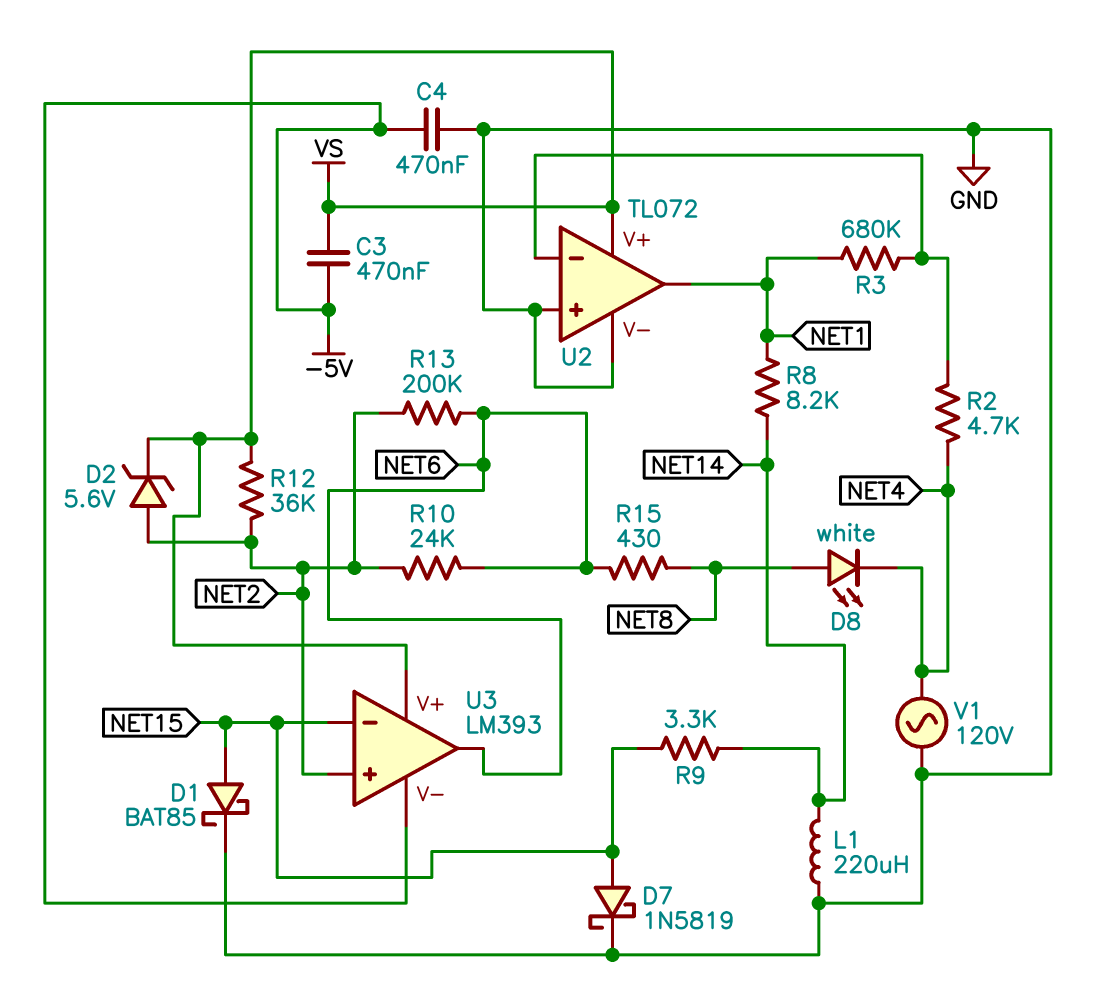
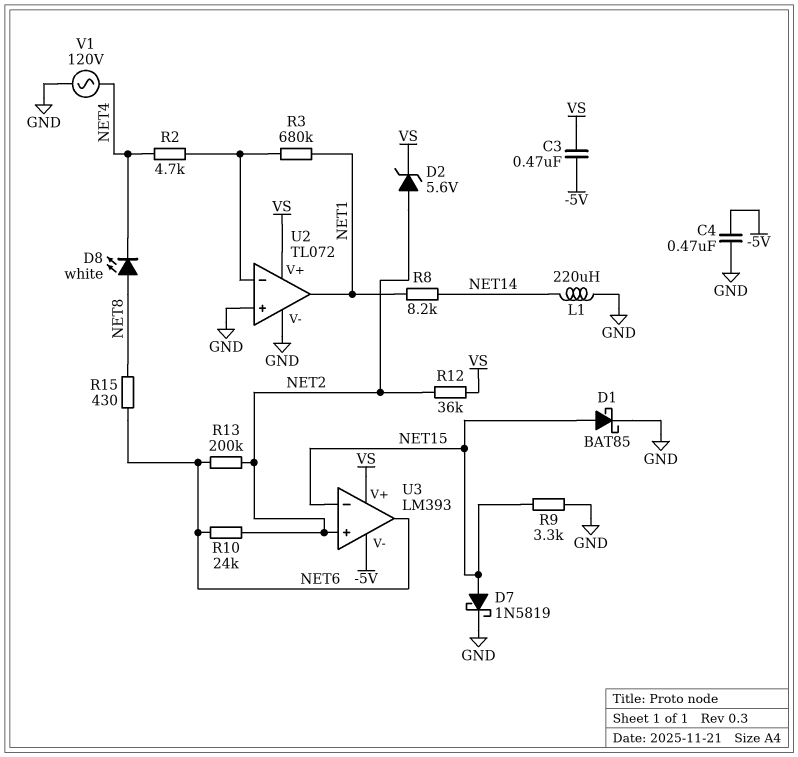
R9: 3.3k (NET14, NET15) -> 3.3k (GND, NET15)

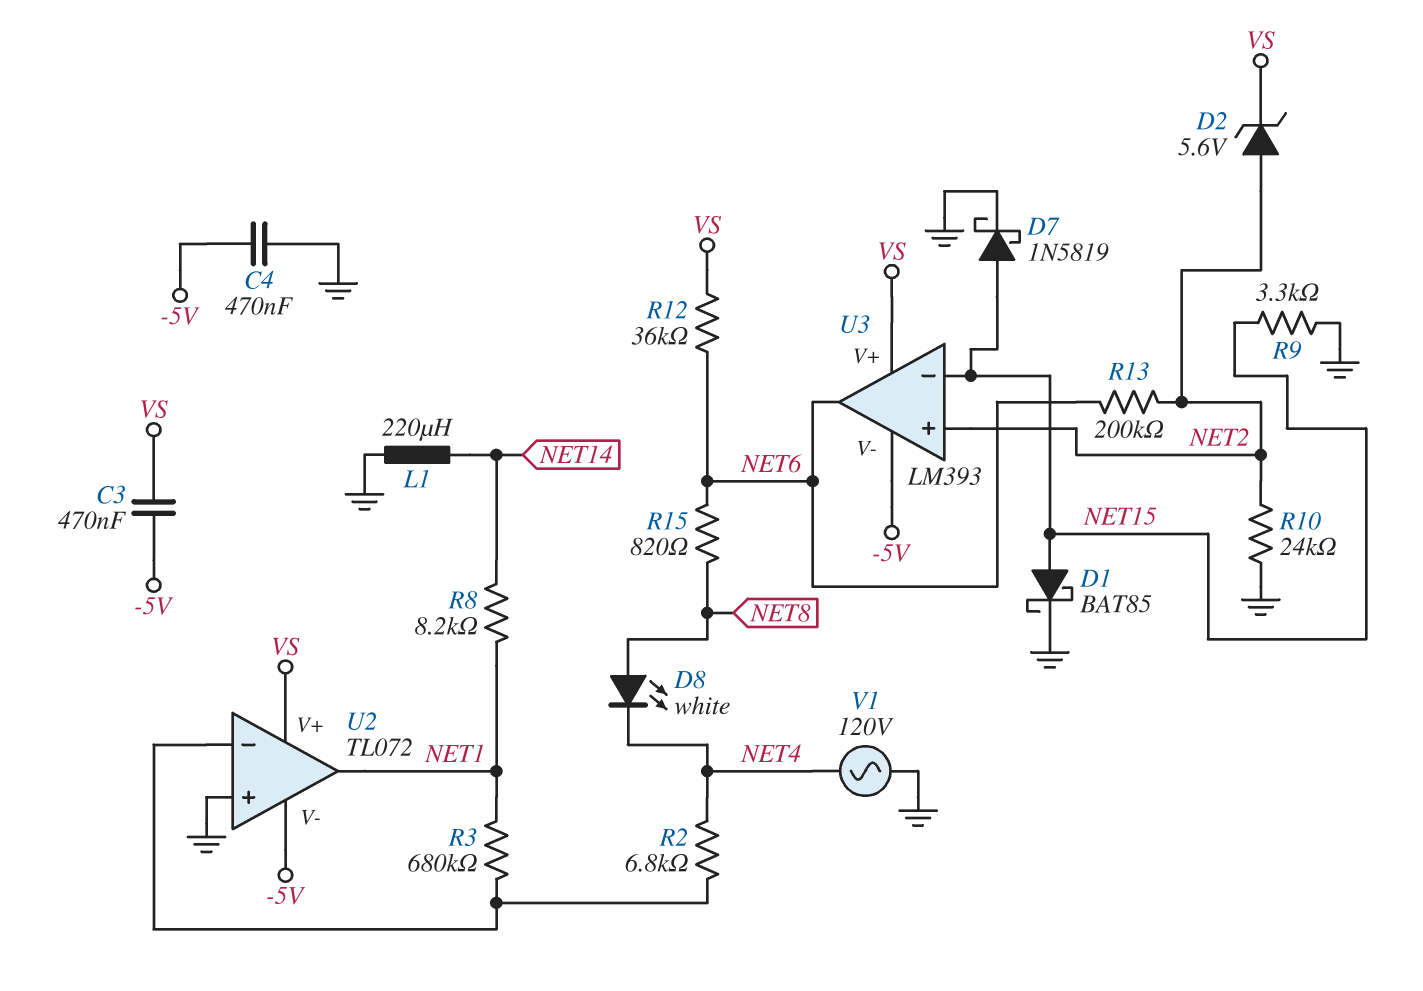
R2: 4.7k (NET4, U2/in-) -> 6.8k (NET4, U2/in-)
R10: 24k (NET2, NET6) -> 24k (GND, NET2)
R12: 36k (NET2, VS) -> 36k (NET6, VS)
R15: 430 (NET6, NET8) -> 820 (NET6, NET8)
U2 pin V-: GND -> -5V

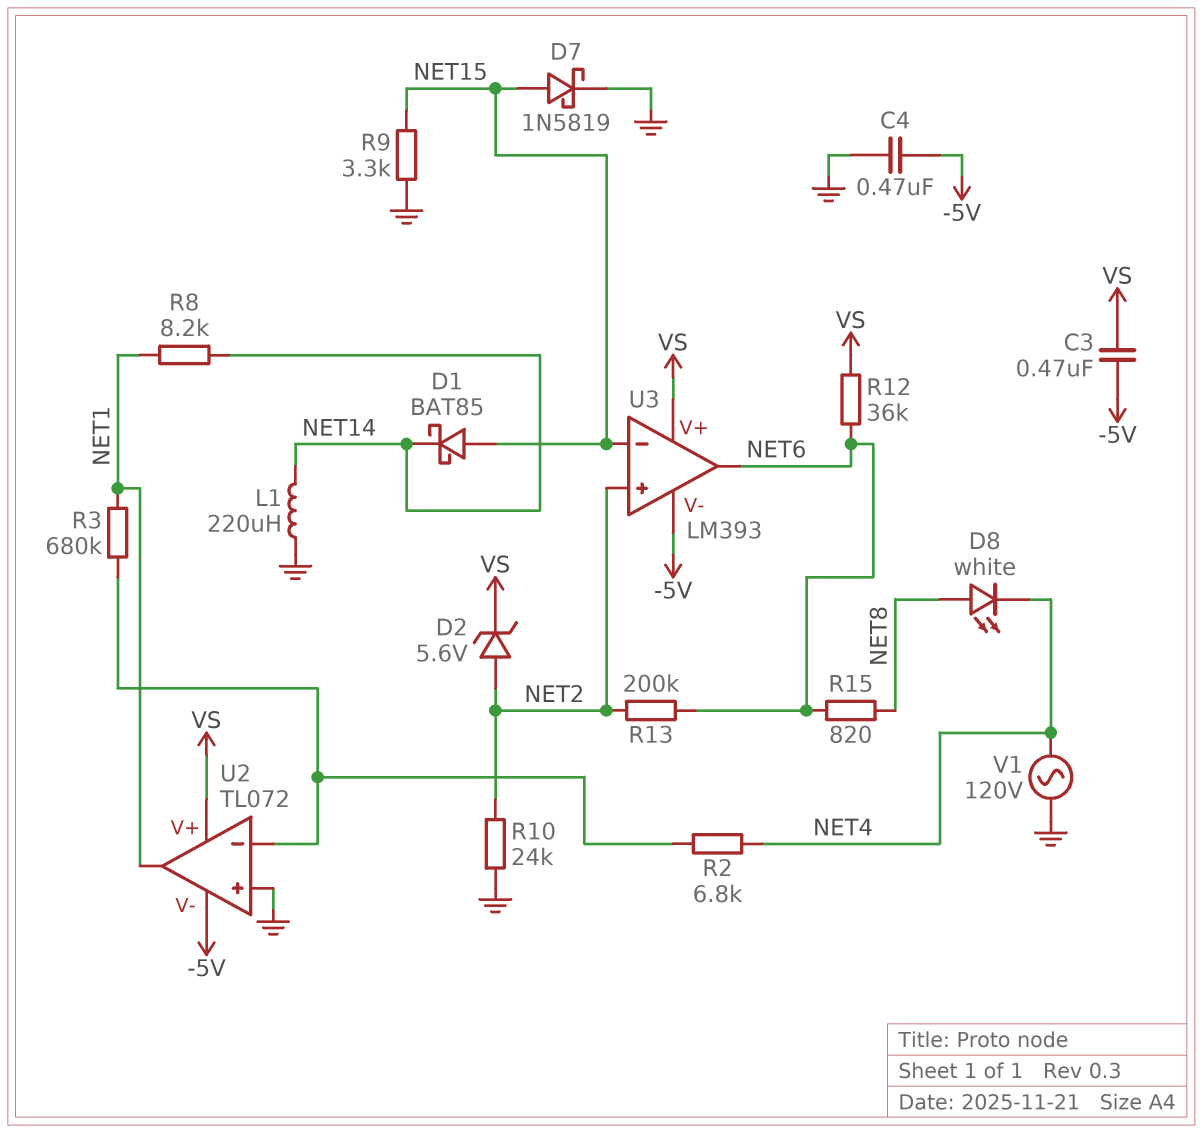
D1: schottky BAT85 (A NET15, K GND) -> schottky BAT85 (A NET15, K NET14)

